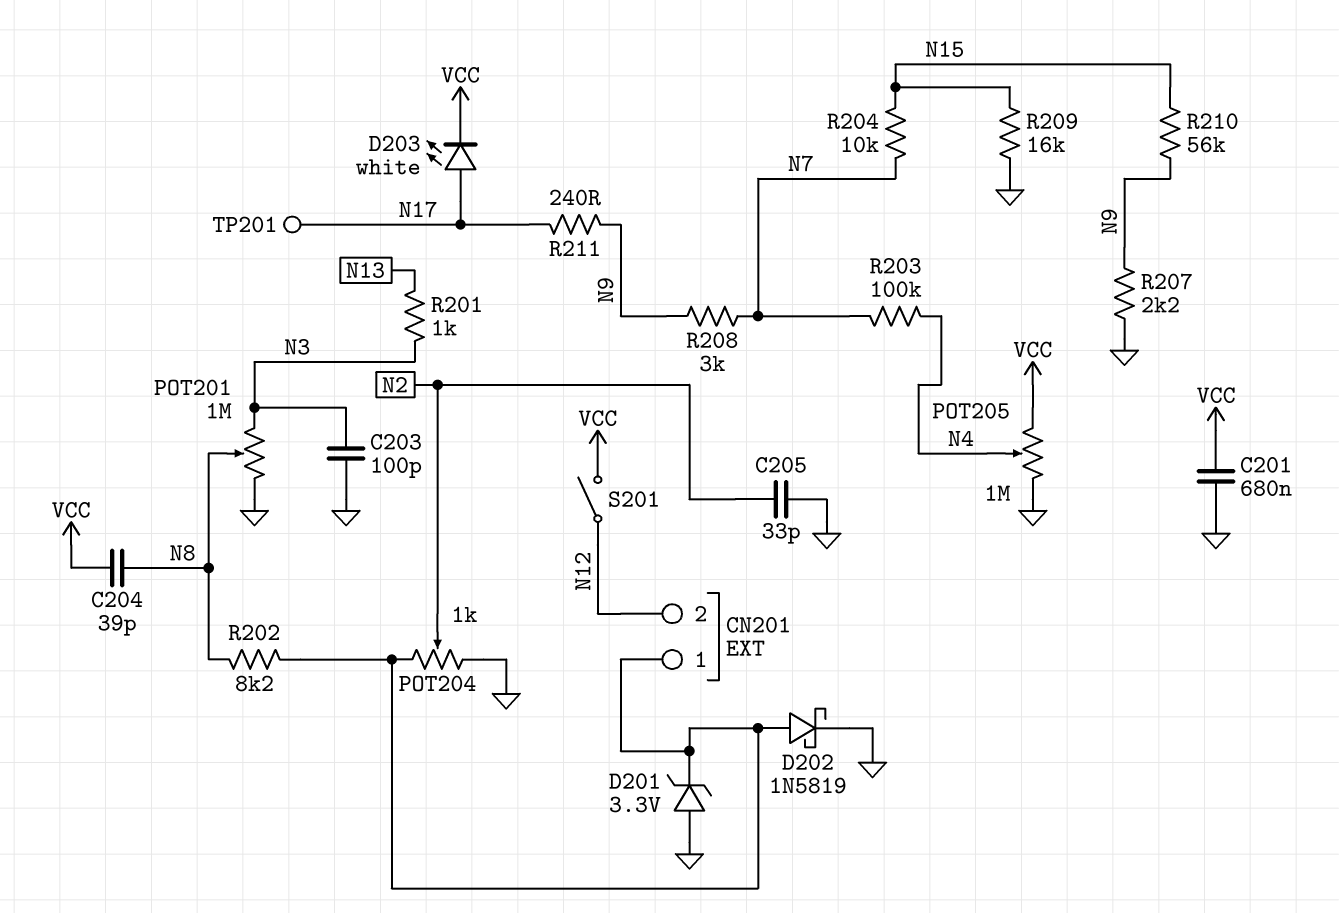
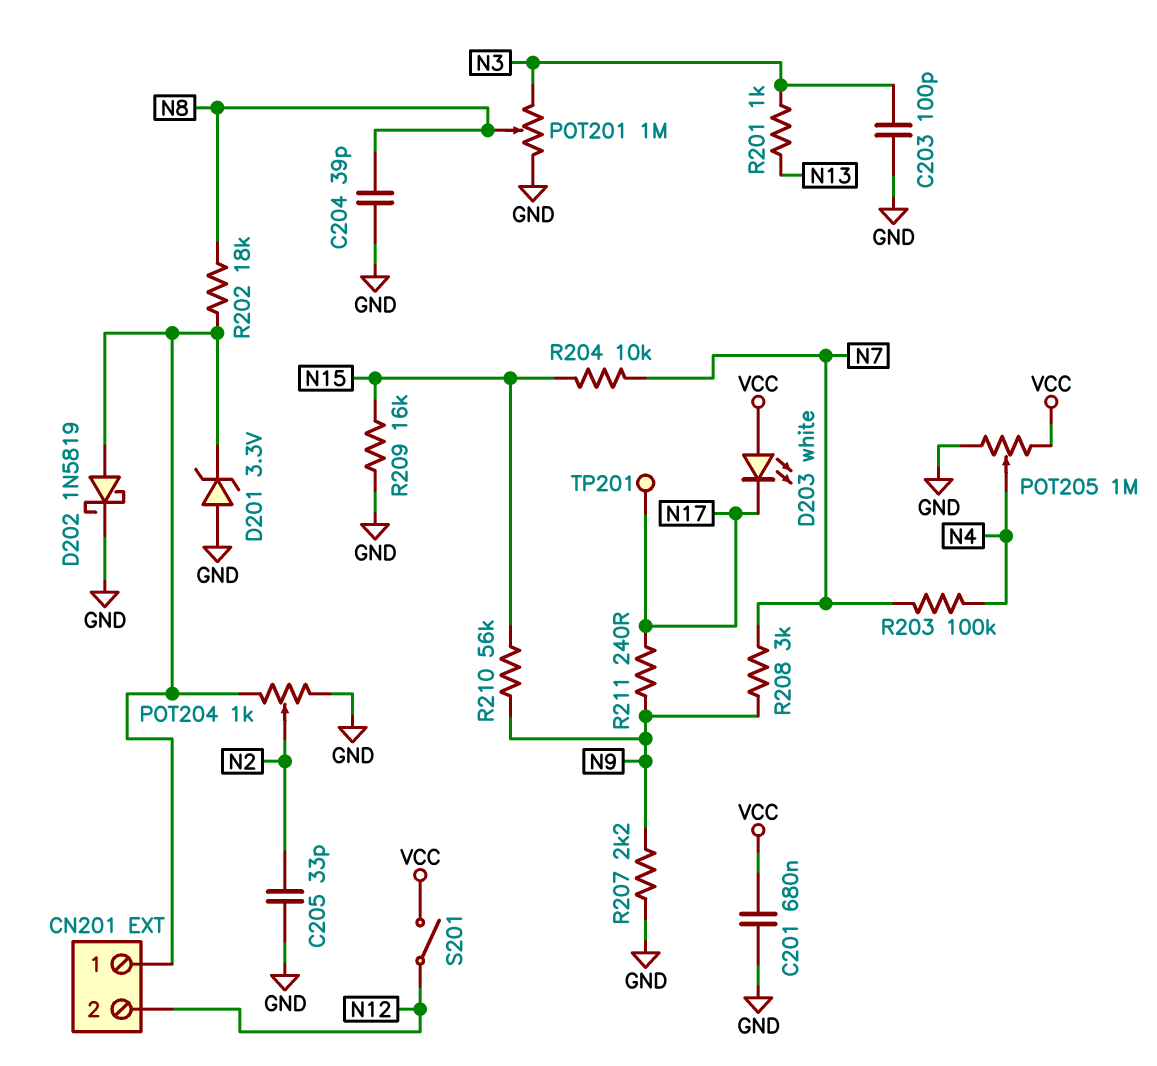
C204: 39pF (N8, VCC) -> 39pF (GND, N8)
D203: LED white (A N17, K VCC) -> LED white (A VCC, K N17)
R202: 8.2k (CN201/1, N8) -> 18k (CN201/1, N8)

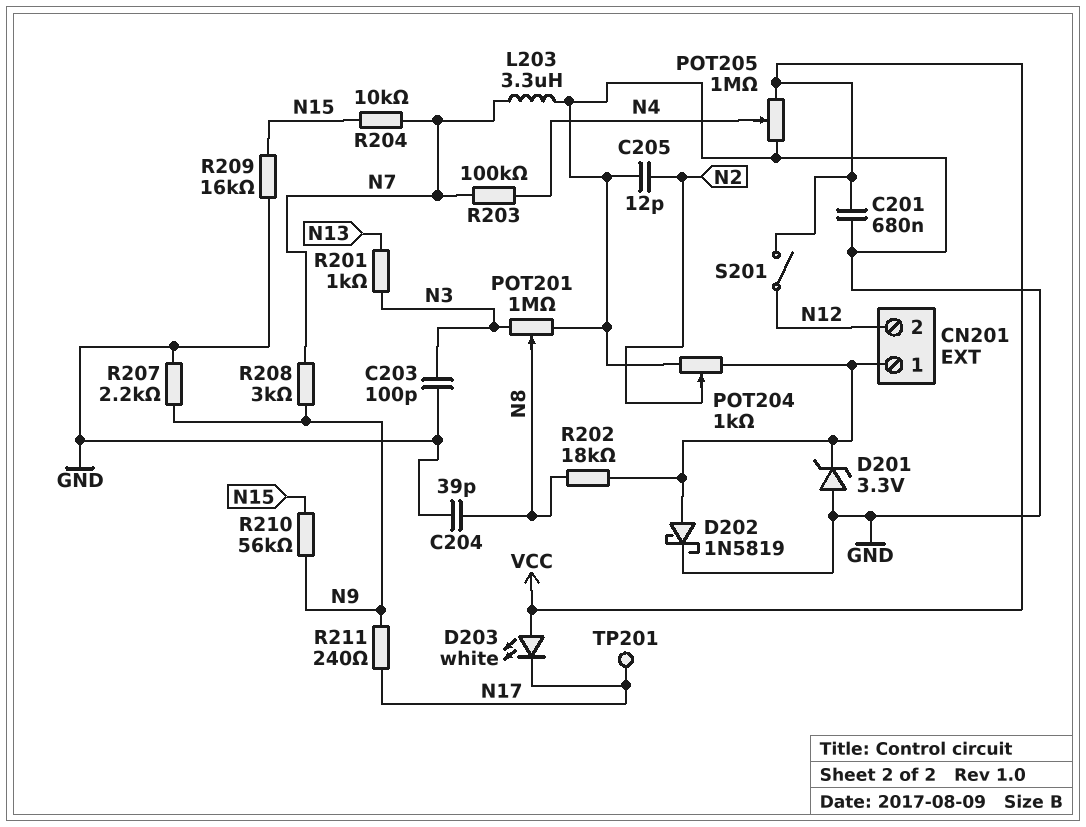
C205: 33pF (GND, N2) -> 12pF (GND, N2)
L203: none -> 3.3uH (GND, N7)

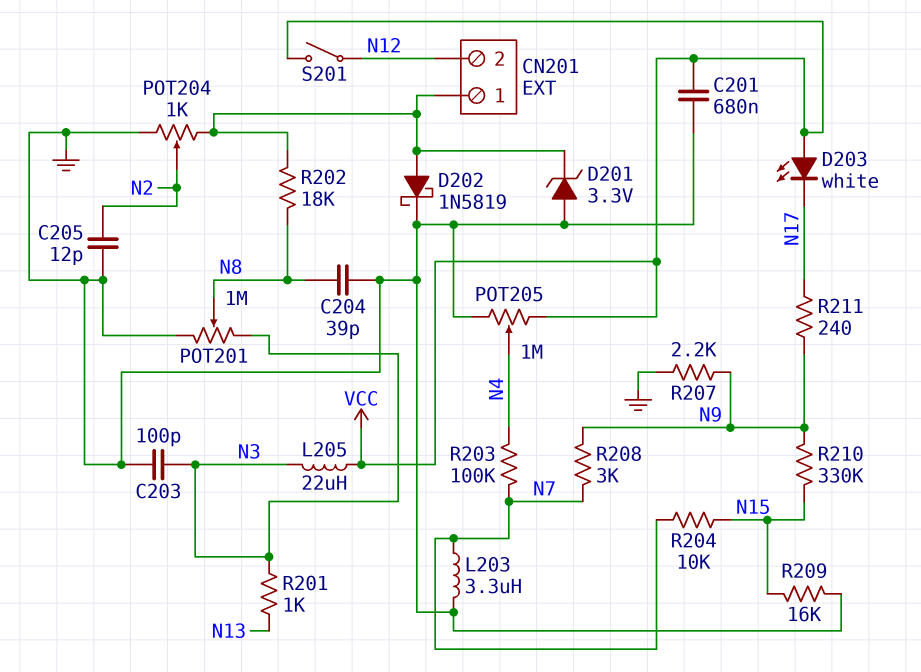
L205: none -> 22uH (N3, VCC)
R210: 56k (N9, N15) -> 330k (N9, N15)
TP201: test point (N17) -> none

